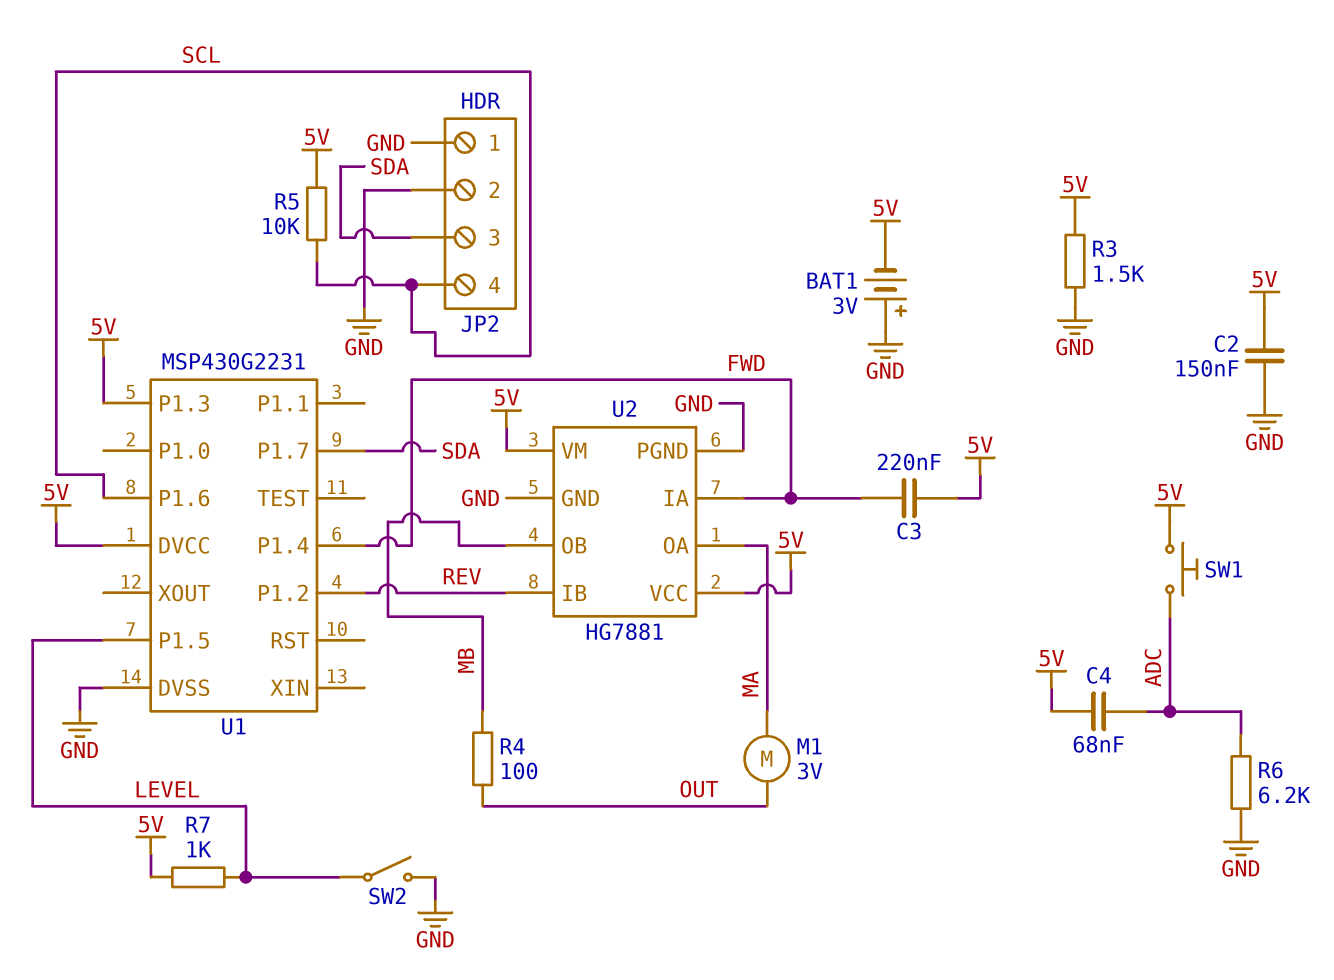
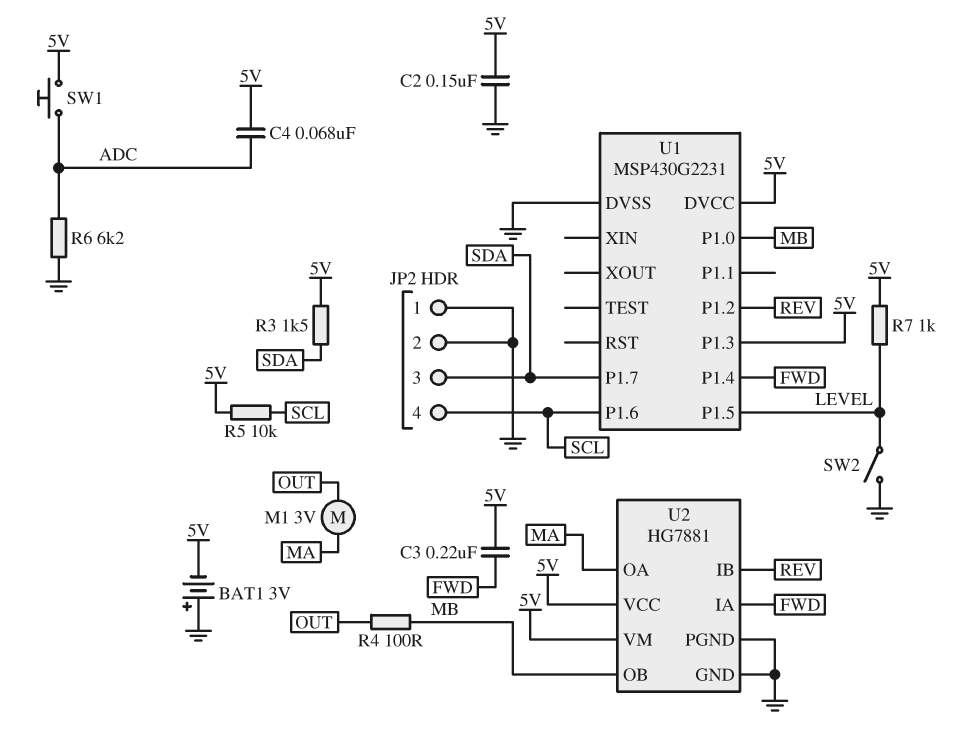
R3: 1.5k (5V, GND) -> 1.5k (5V, SDA)
U1 pin P1.0: none -> MB

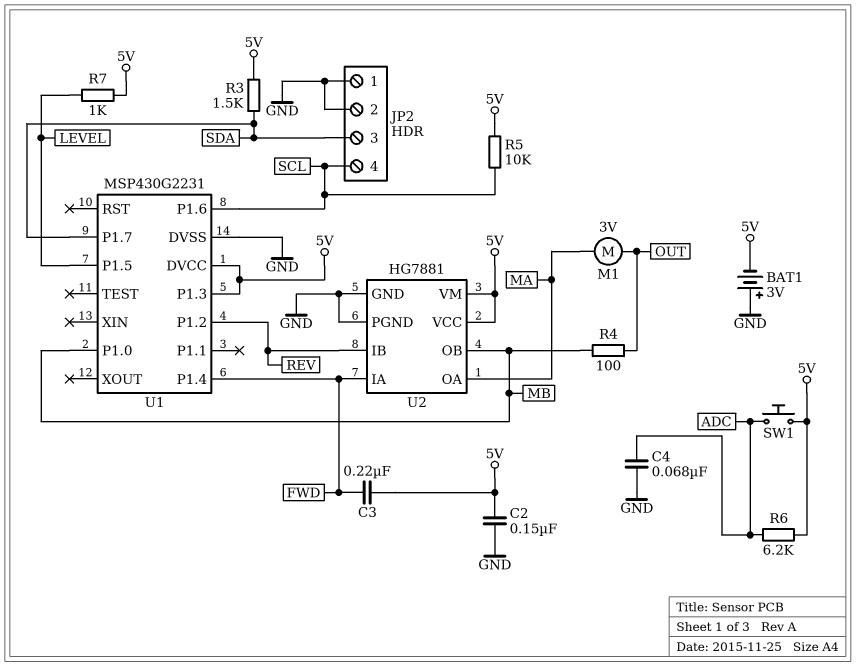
C4: 68nF (5V, ADC) -> 68nF (ADC, GND)
R6: 6.2k (ADC, GND) -> 6.2k (5V, ADC)
SW2: switch (GND, LEVEL) -> none

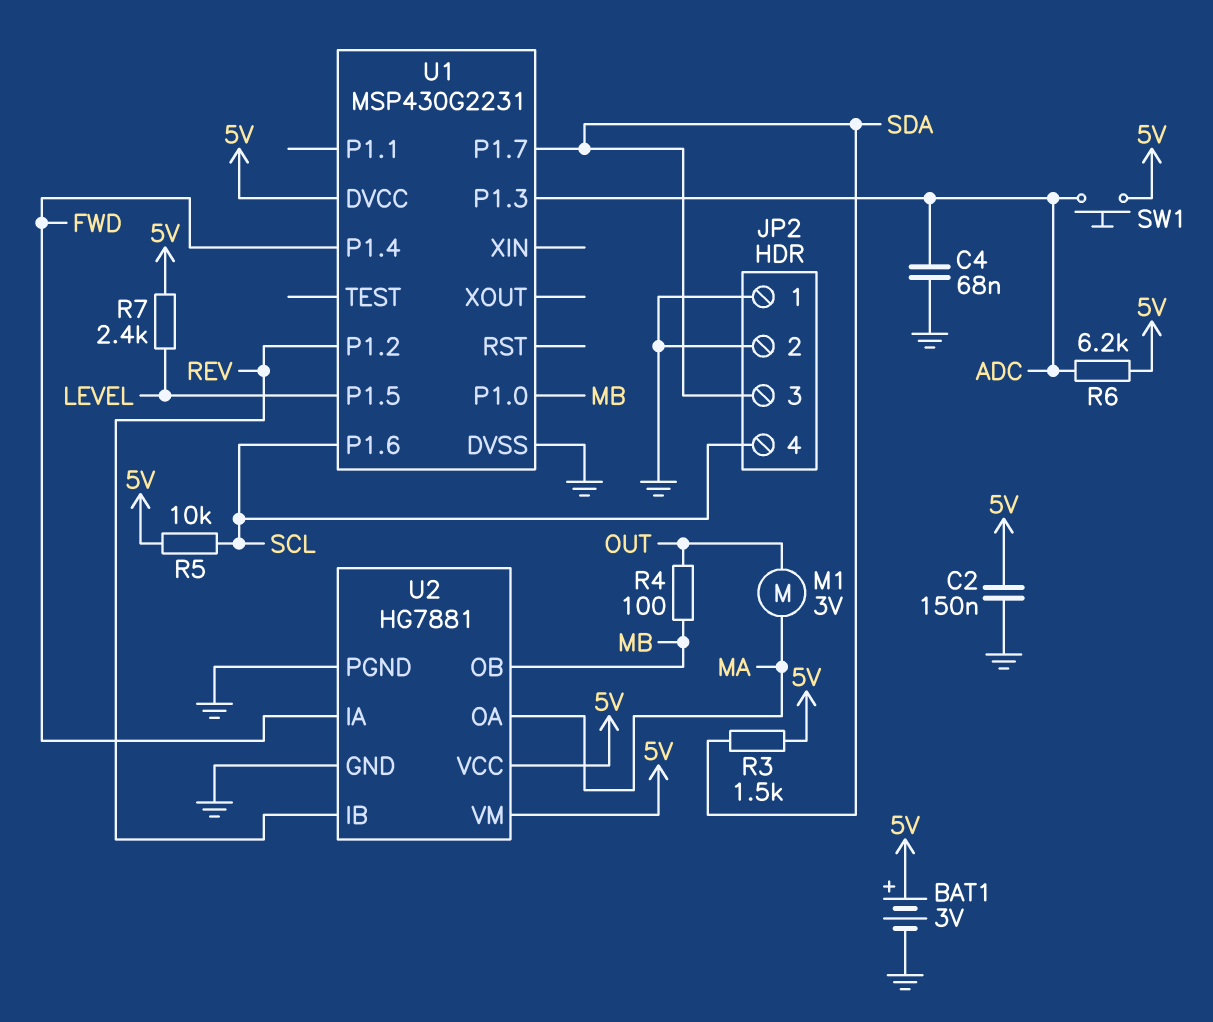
BAT1: 3V (plus GND, minus 5V) -> 3V (plus 5V, minus GND)
C3: 220nF (5V, FWD) -> none
R7: 1k (5V, LEVEL) -> 2.4k (5V, LEVEL)
U1 pin P1.3: 5V -> ADC

